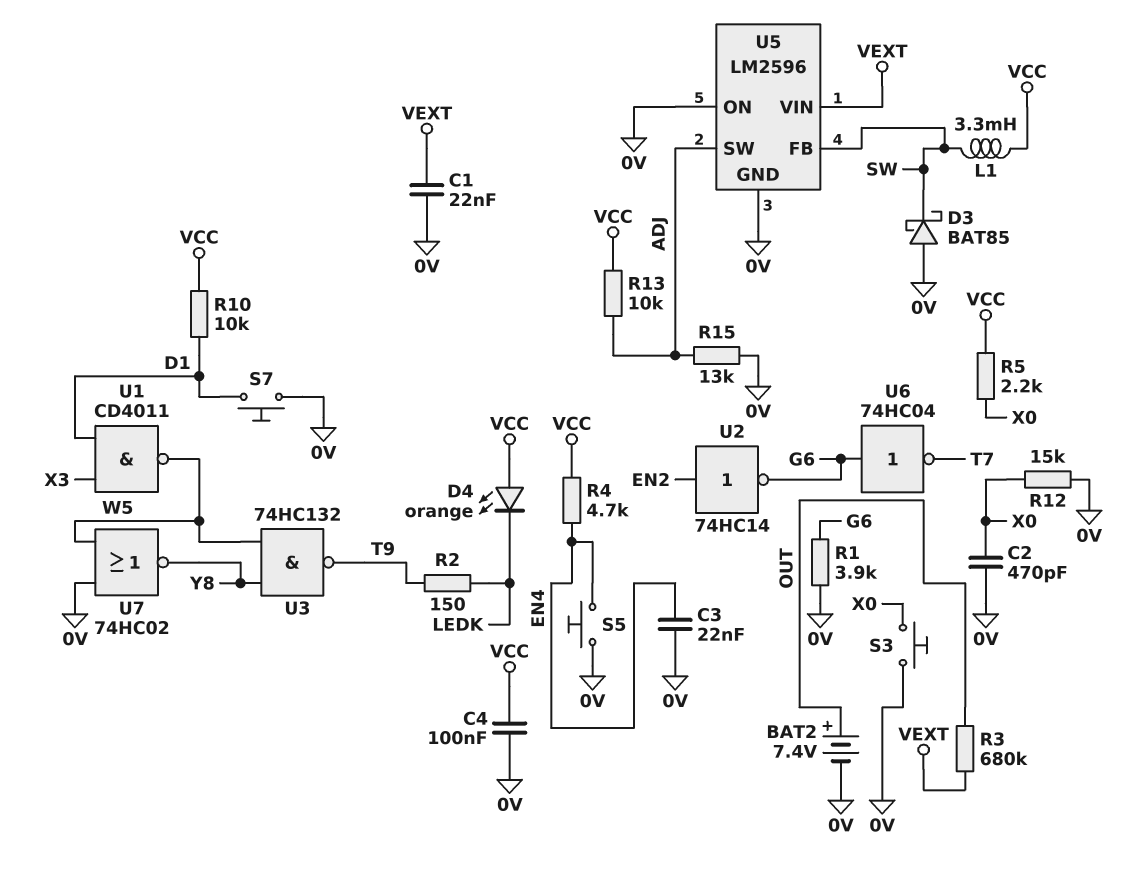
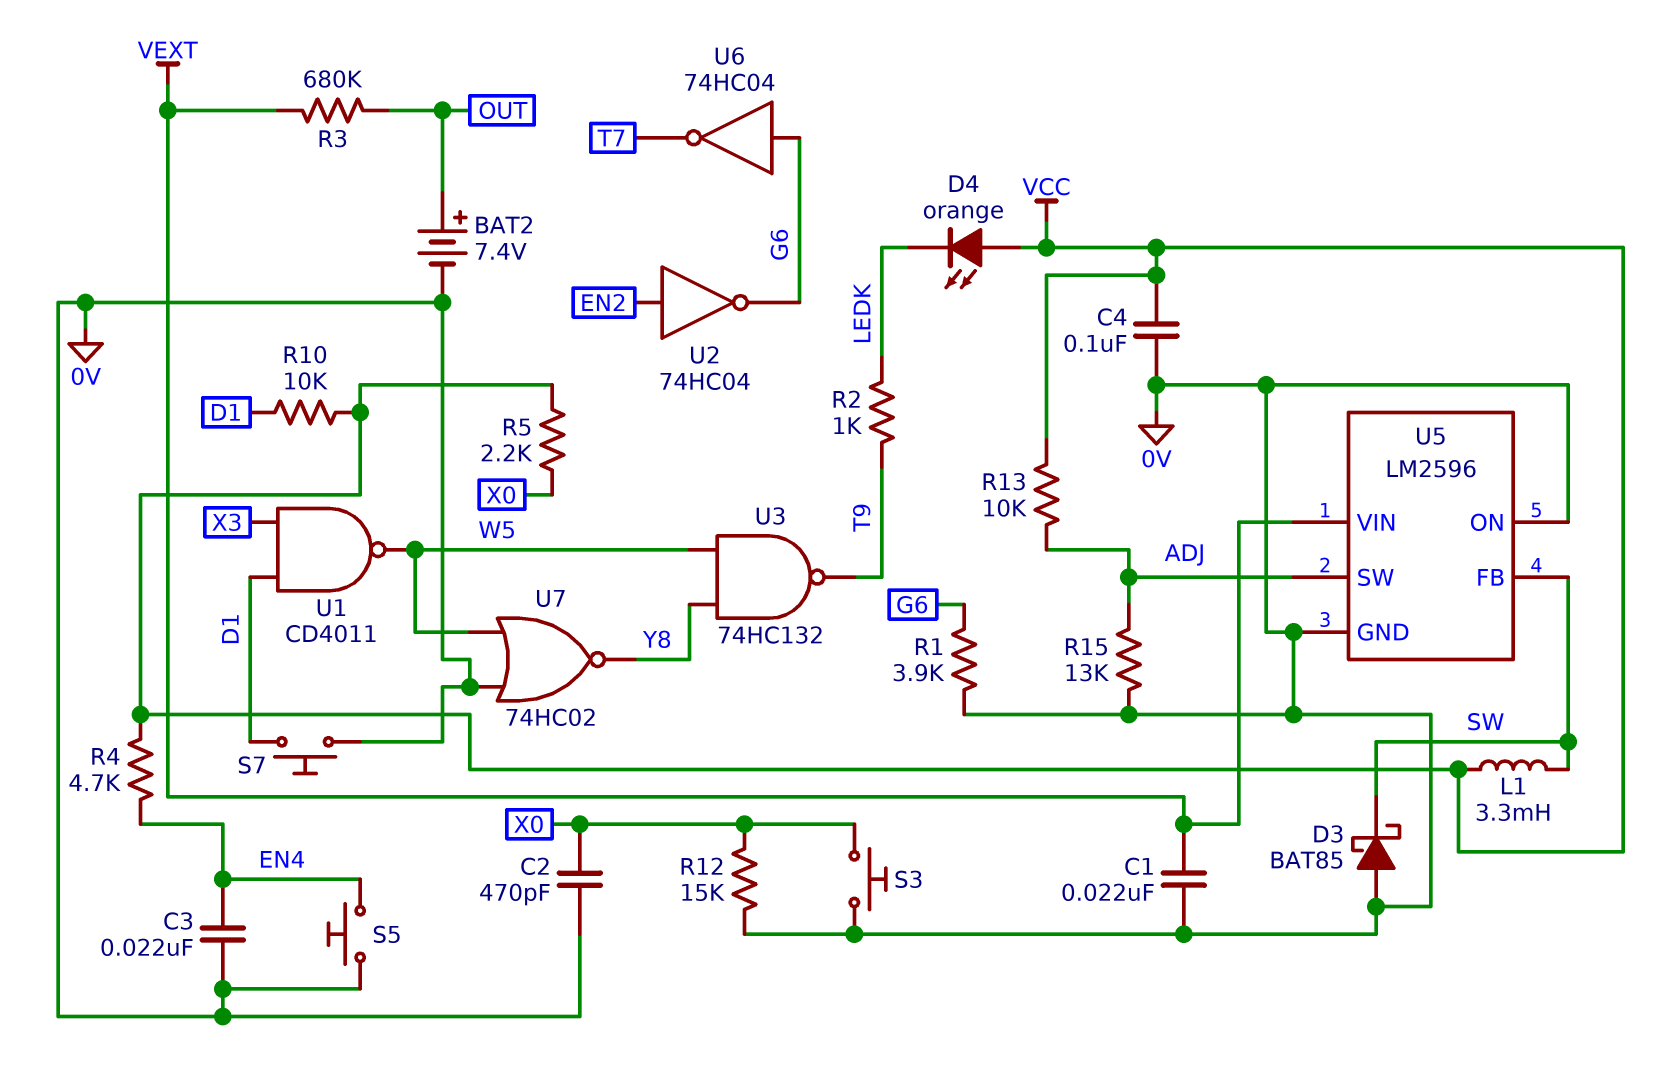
R2: 150 (LEDK, T9) -> 1k (LEDK, T9)
U2: NOT 74HC14 (in EN2, out G6) -> NOT 74HC04 (in EN2, out G6)

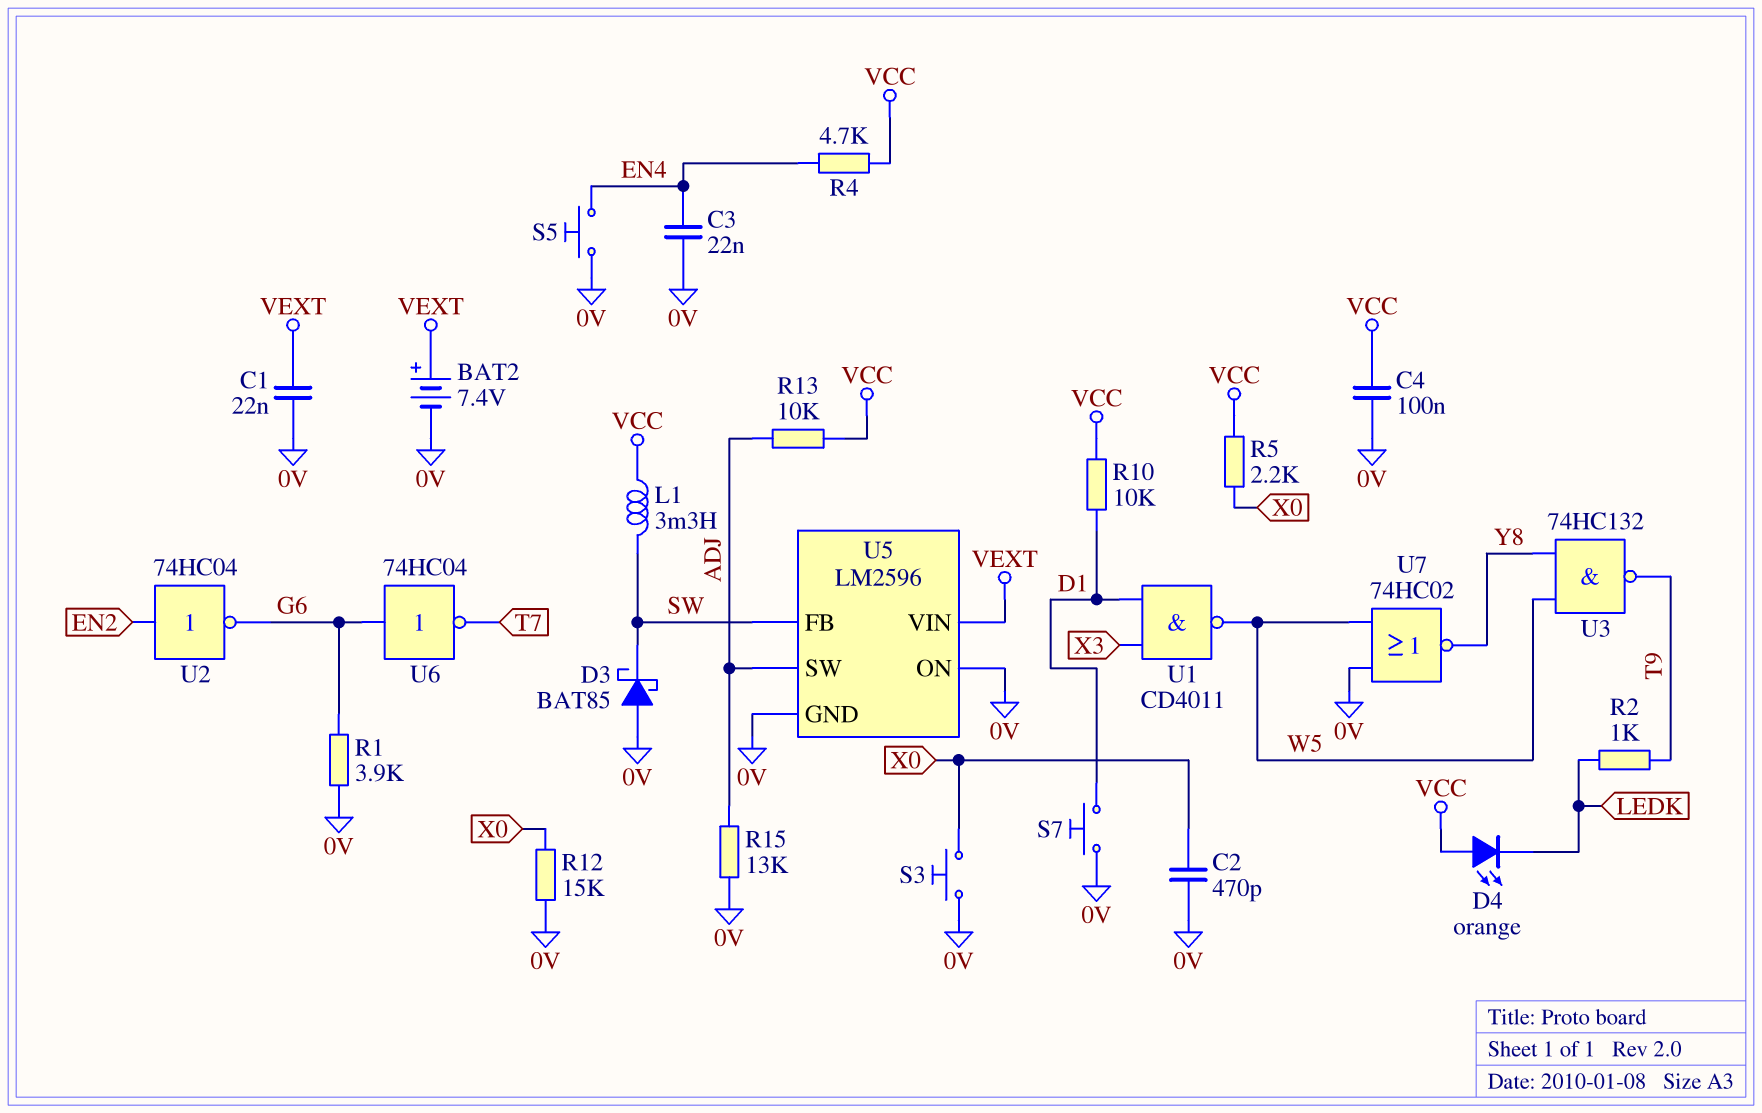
BAT2: 7.4V (plus OUT, minus 0V) -> 7.4V (plus VEXT, minus 0V)
R3: 680k (OUT, VEXT) -> none

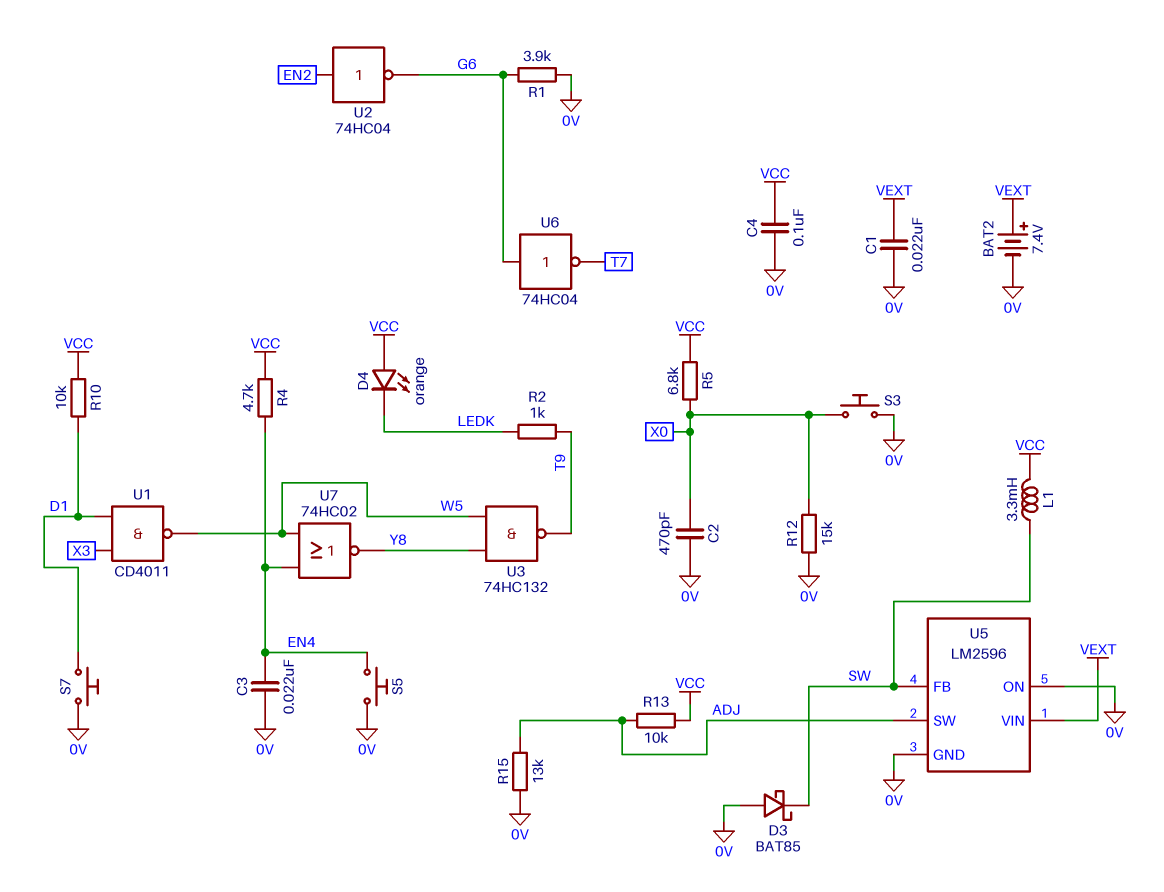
R5: 2.2k (VCC, X0) -> 6.8k (VCC, X0)
U7: NOR 74HC02 (in 0V, in W5, out Y8) -> NOR 74HC02 (in EN4, in W5, out Y8)

